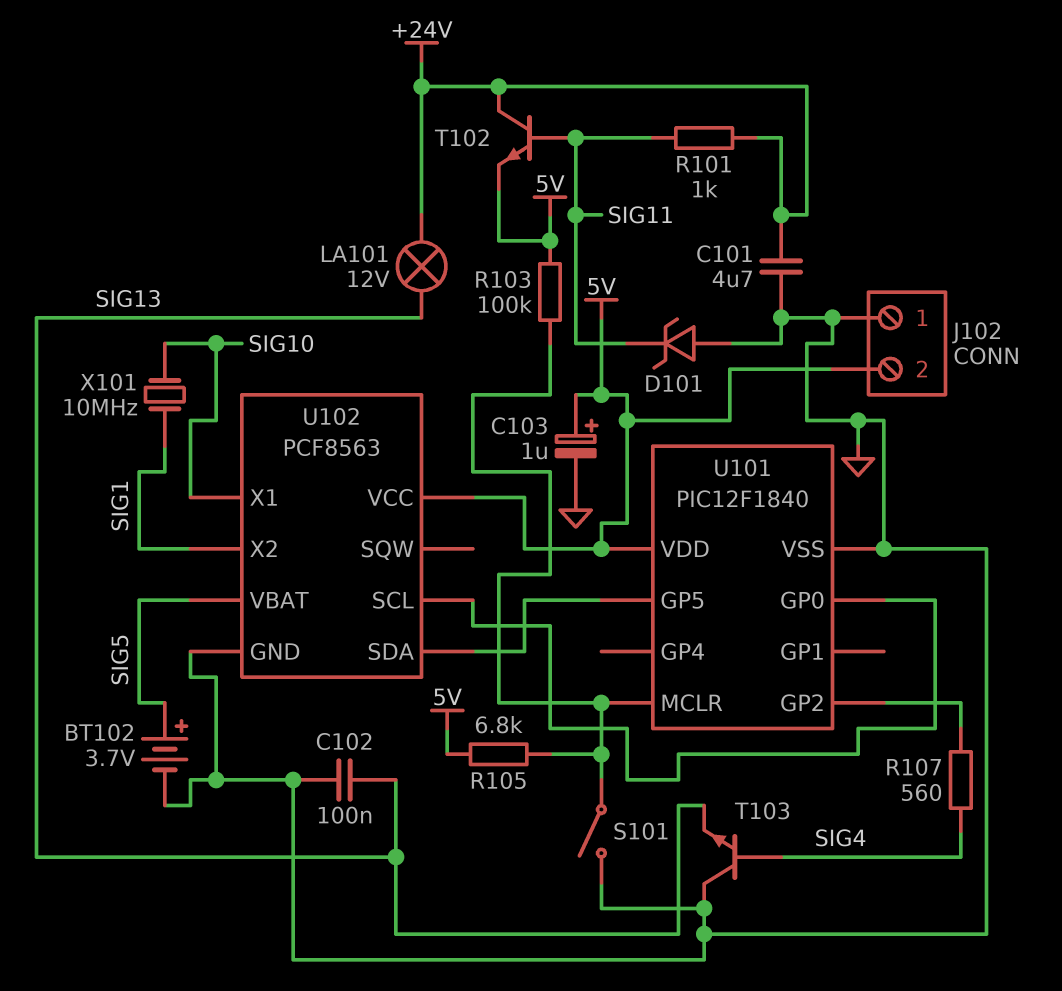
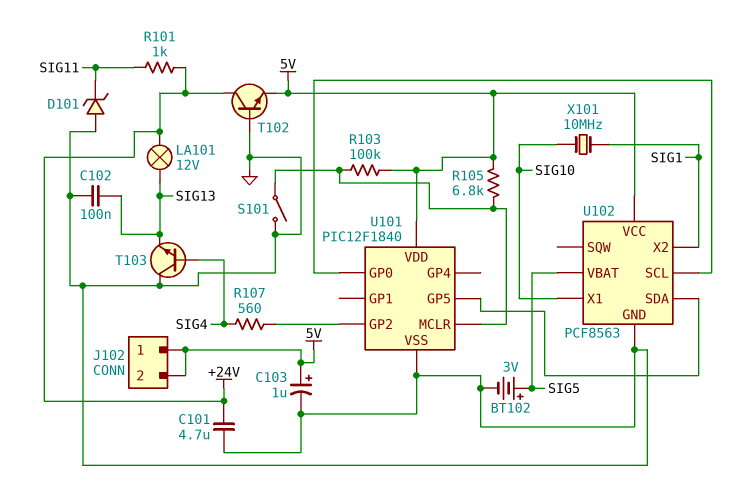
BT102: 3.7V (plus SIG5, minus GND) -> 3V (plus SIG5, minus GND)
J102 pin 1: GND -> 5V
T102: NPN (B SIG11, C +24V, E 5V) -> NPN (B GND, C +24V, E 5V)

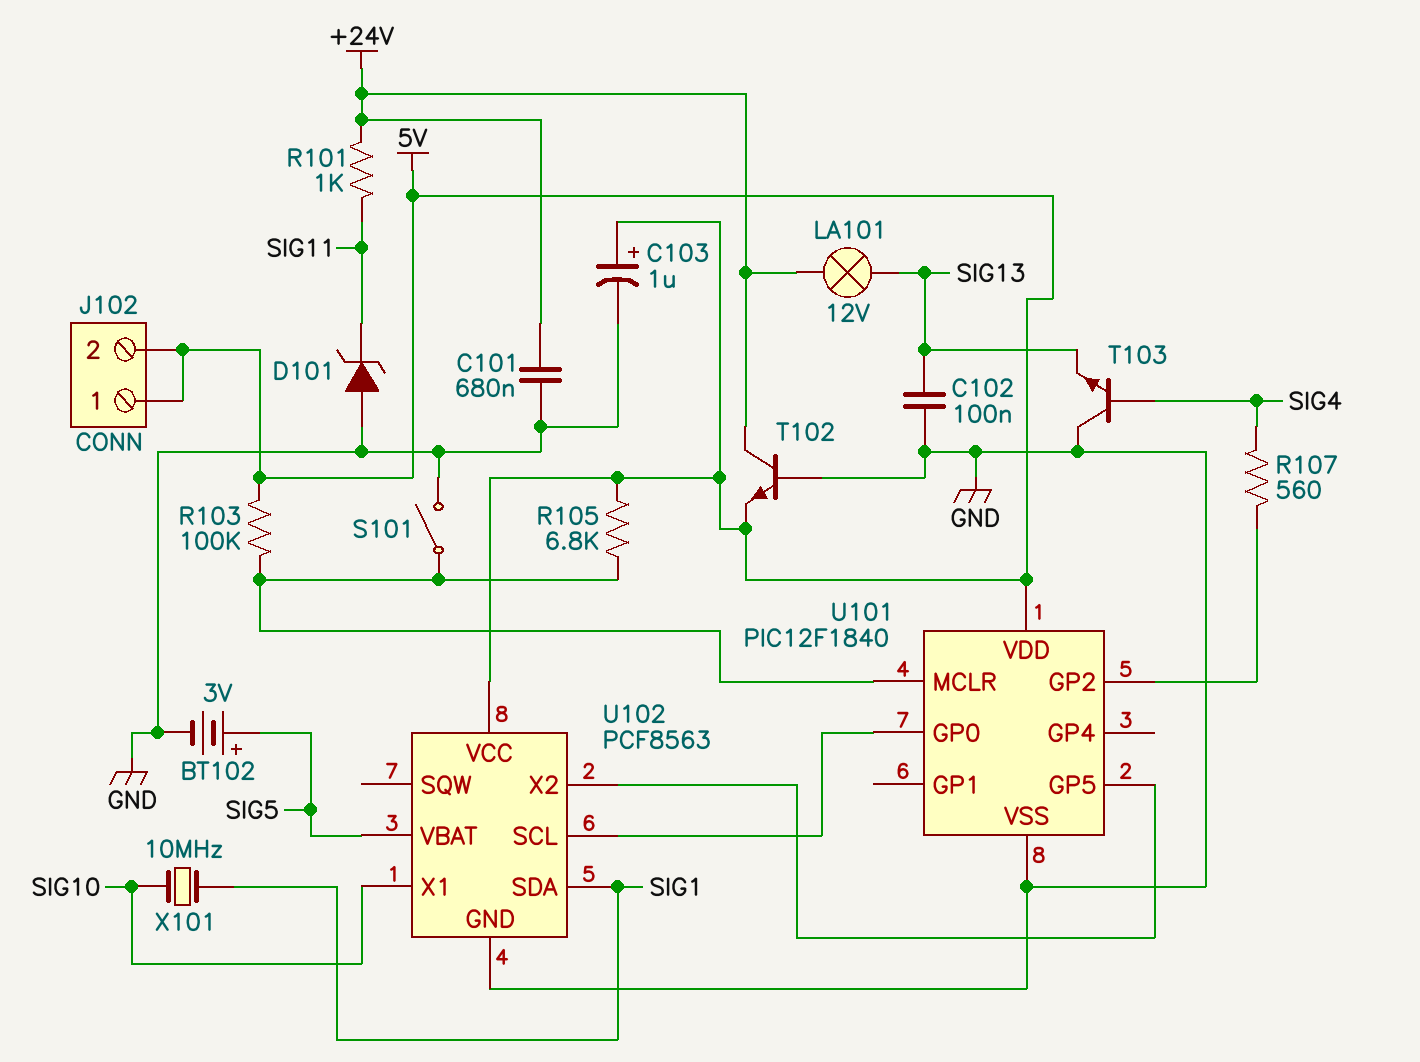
C101: 4.7uF (+24V, GND) -> 680nF (+24V, GND)
U102 pin SDA: U101/GP5 -> SIG1
U102 pin X2: SIG1 -> U101/GP5

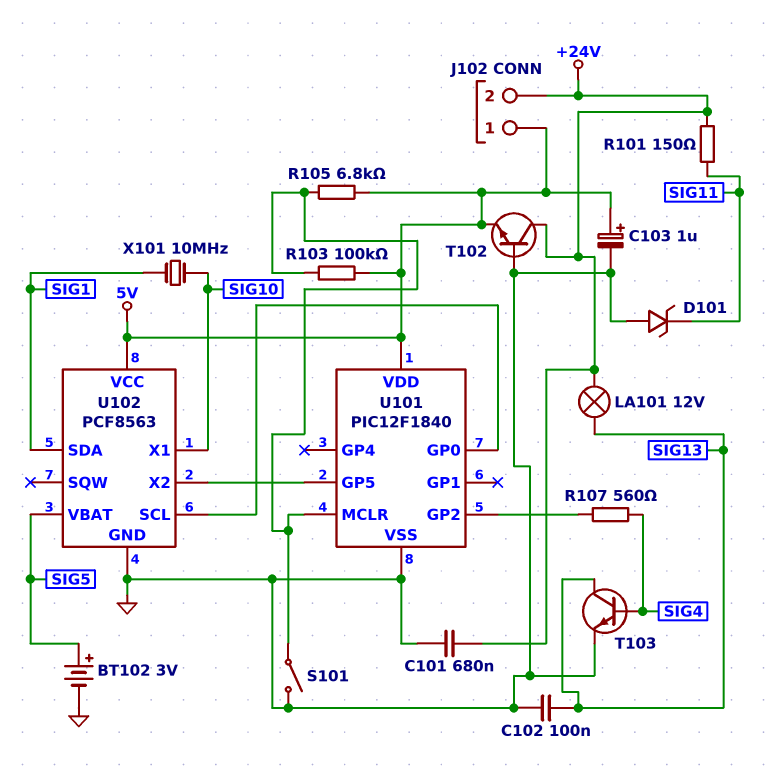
J102 pin 2: 5V -> +24V
R101: 1k (+24V, SIG11) -> 150 (+24V, SIG11)
T103: NPN (B SIG4, C GND, E SIG13) -> NPN (B SIG4, C SIG13, E GND)

